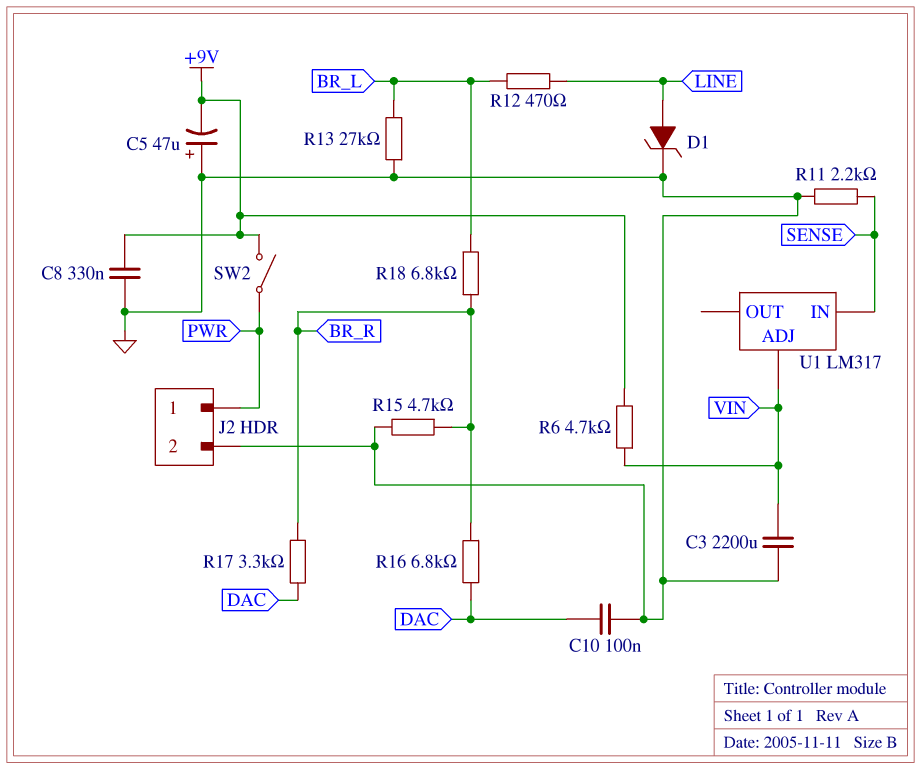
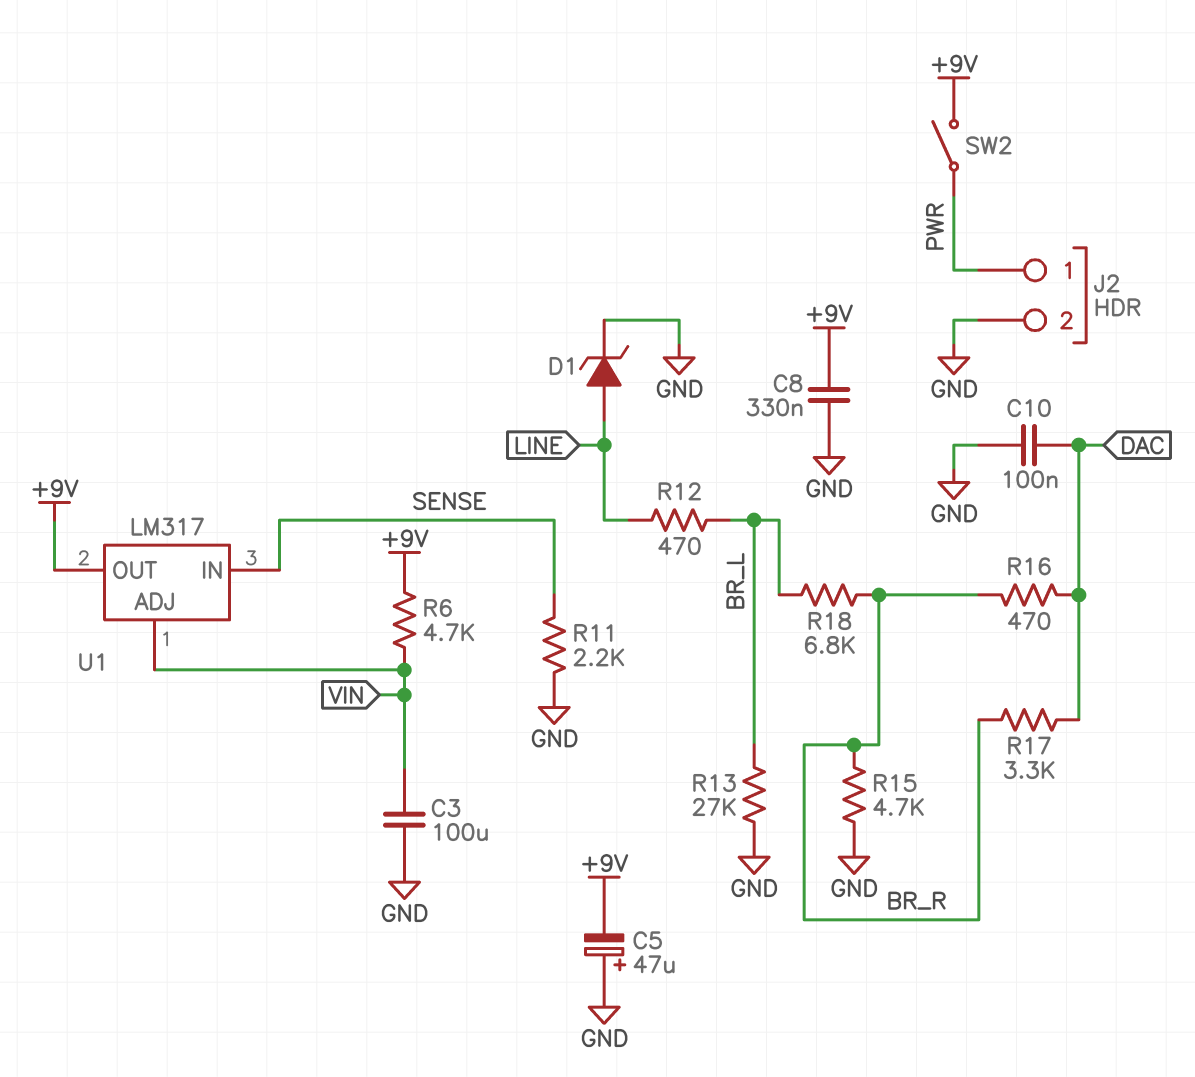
C3: 2200uF (GND, VIN) -> 100uF (GND, VIN)
R16: 6.8k (BR_R, DAC) -> 470 (BR_R, DAC)
U1 pin OUT: none -> +9V

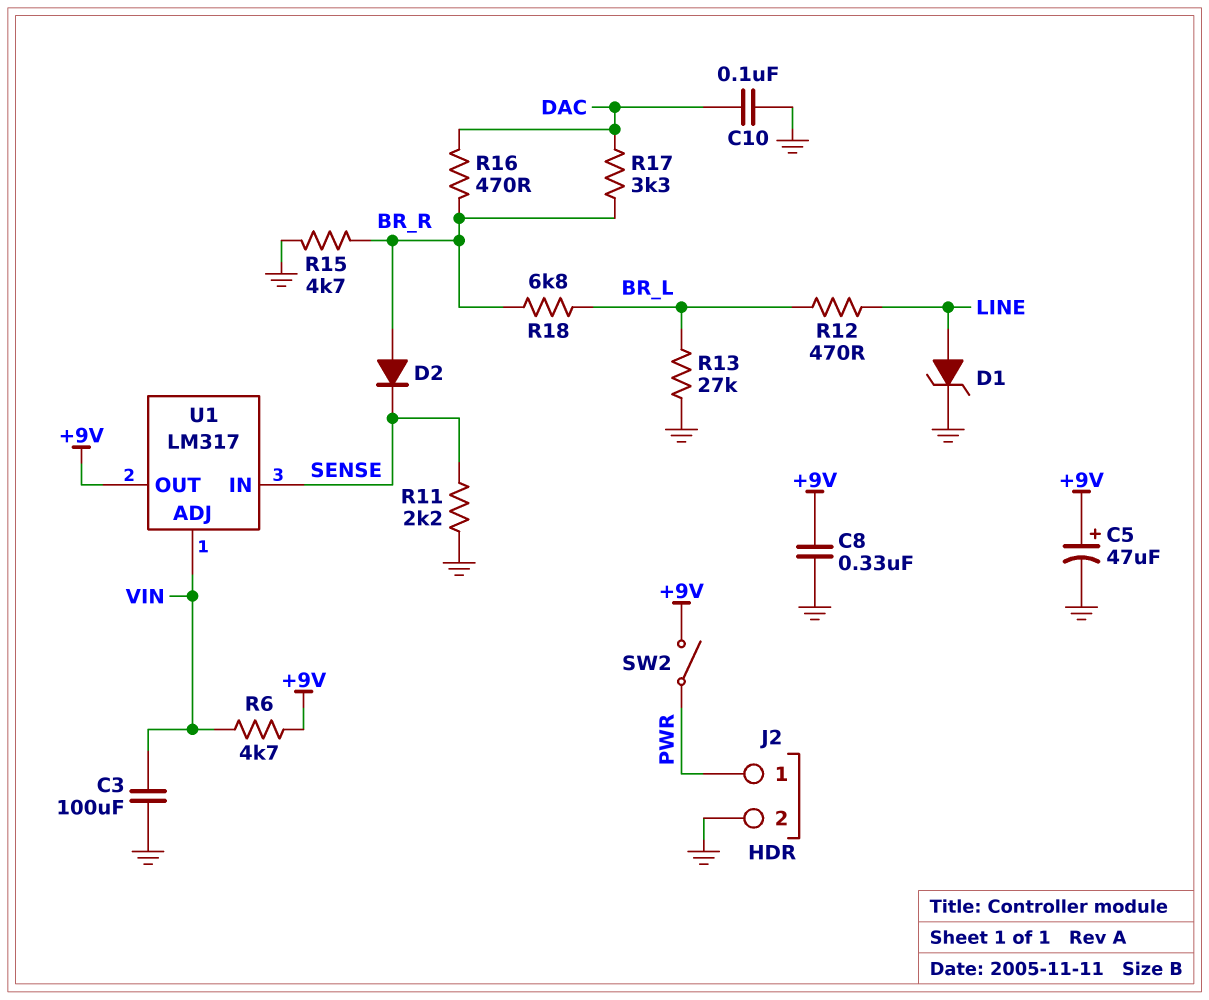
C5: 47uF (plus GND, minus +9V) -> 47uF (plus +9V, minus GND)
D2: none -> diode (A BR_R, K SENSE)

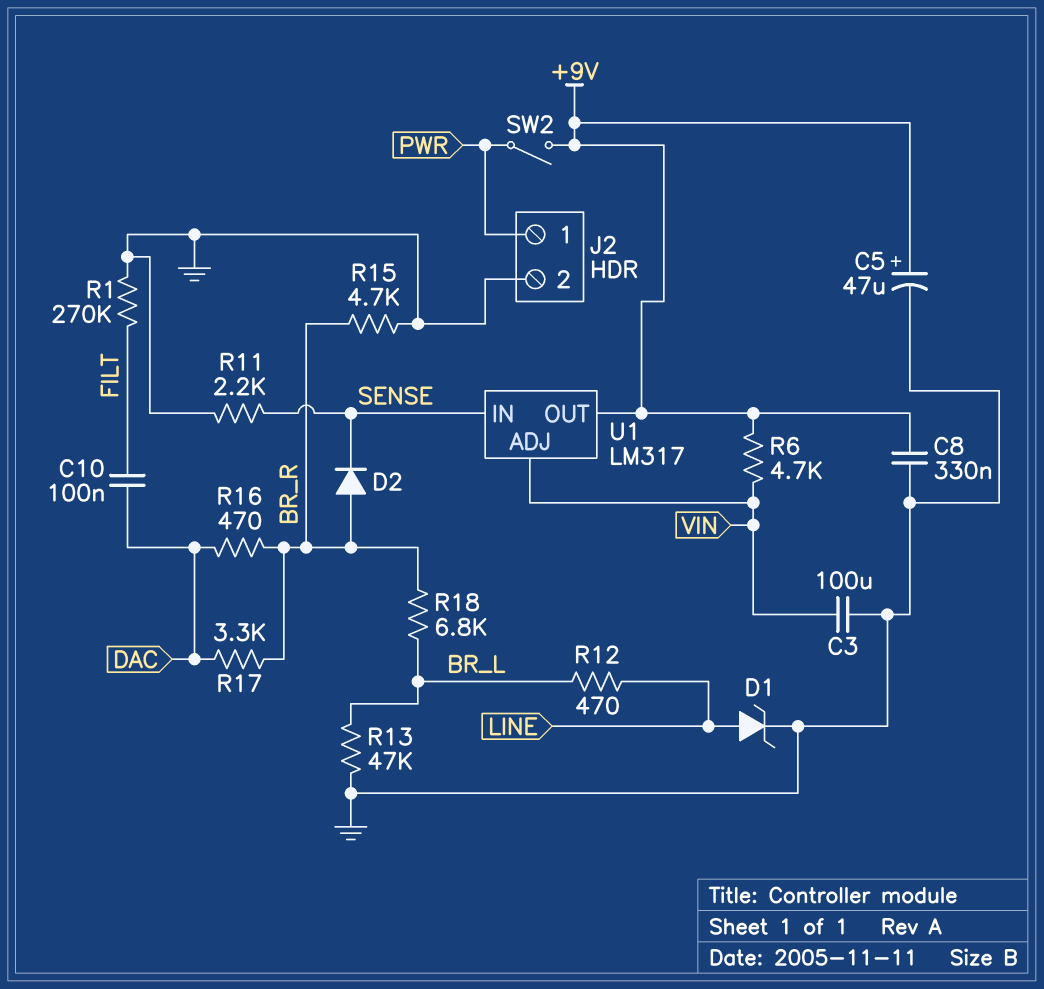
C10: 100nF (DAC, GND) -> 100nF (DAC, FILT)
R1: none -> 270k (FILT, GND)
R13: 27k (BR_L, GND) -> 47k (BR_L, GND)

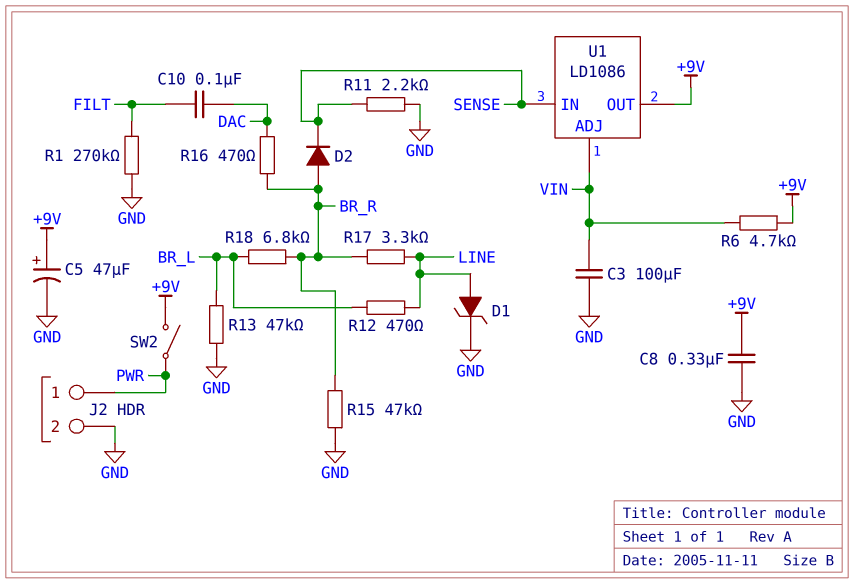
R15: 4.7k (BR_R, GND) -> 47k (BR_R, GND)
R17: 3.3k (BR_R, DAC) -> 3.3k (BR_R, LINE)
U1: LM317 -> LD1086

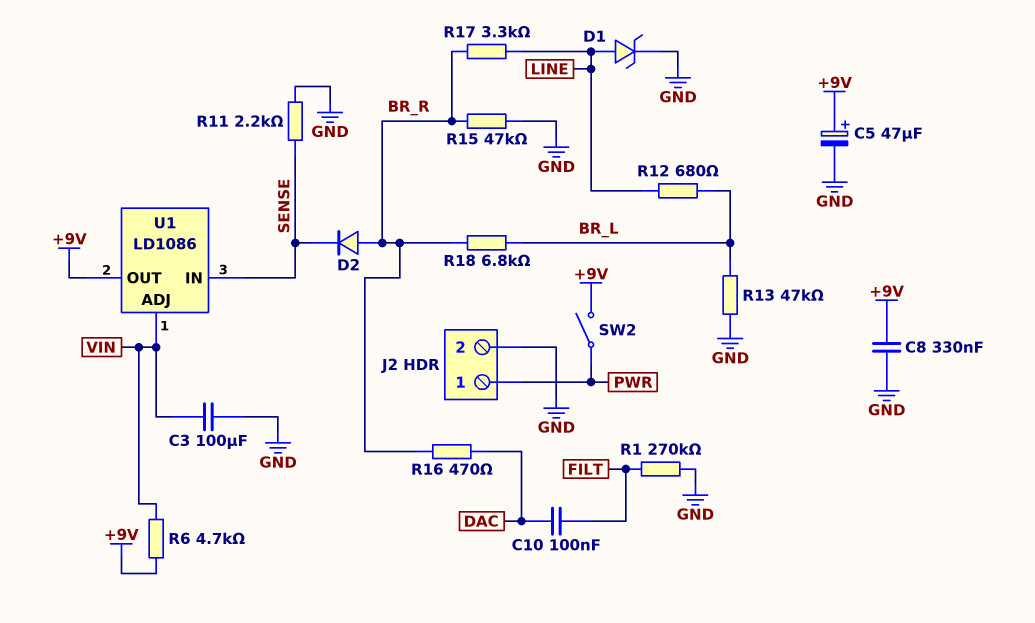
R12: 470 (BR_L, LINE) -> 680 (BR_L, LINE)

